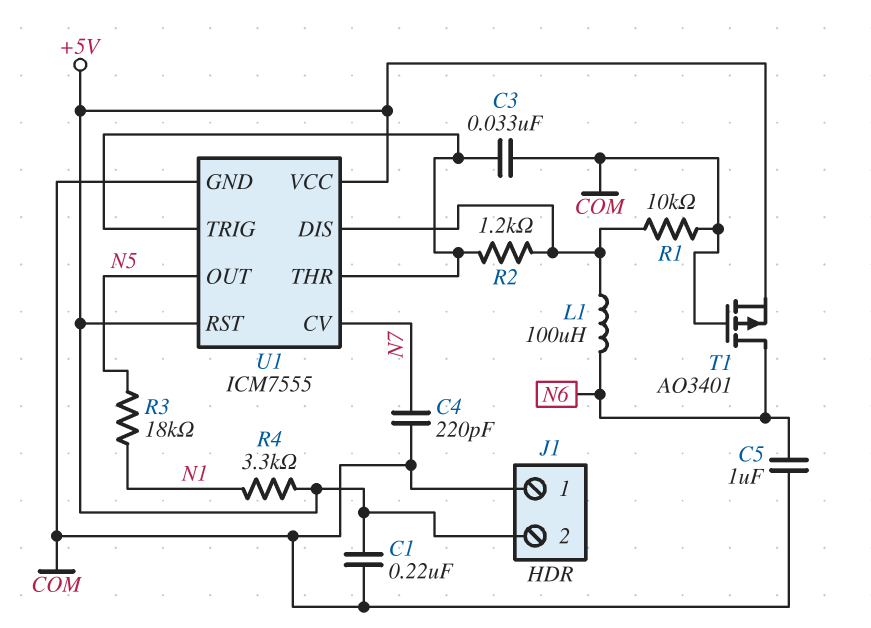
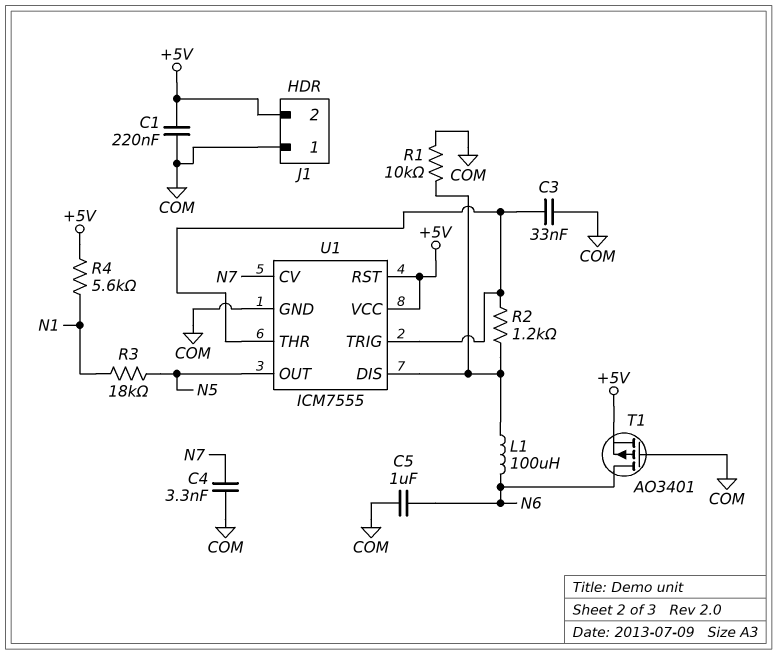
C4: 220pF (COM, N7) -> 3.3nF (COM, N7)
R4: 3.3k (+5V, N1) -> 5.6k (+5V, N1)

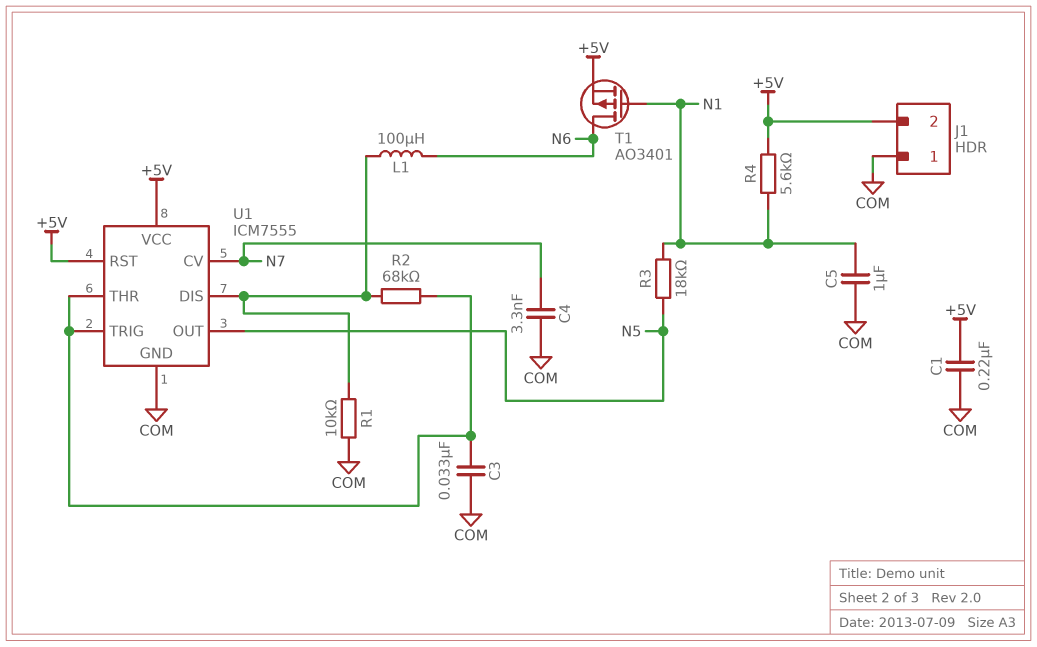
C5: 1uF (COM, N6) -> 1uF (COM, N1)
R2: 1.2k (U1/DIS, U1/THR) -> 68k (U1/DIS, U1/THR)
T1: PMOS AO3401 (G COM, D N6, S +5V) -> PMOS AO3401 (G N1, D N6, S +5V)

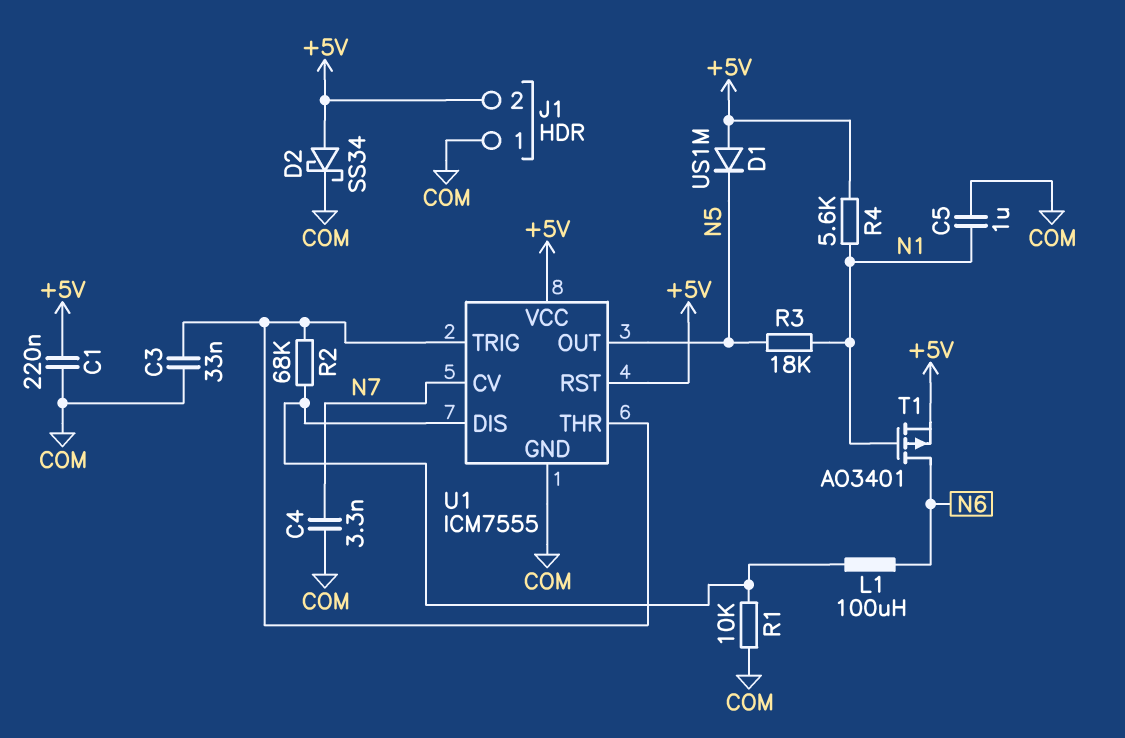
D1: none -> diode US1M (A +5V, K N5)
D2: none -> schottky SS34 (A +5V, K COM)

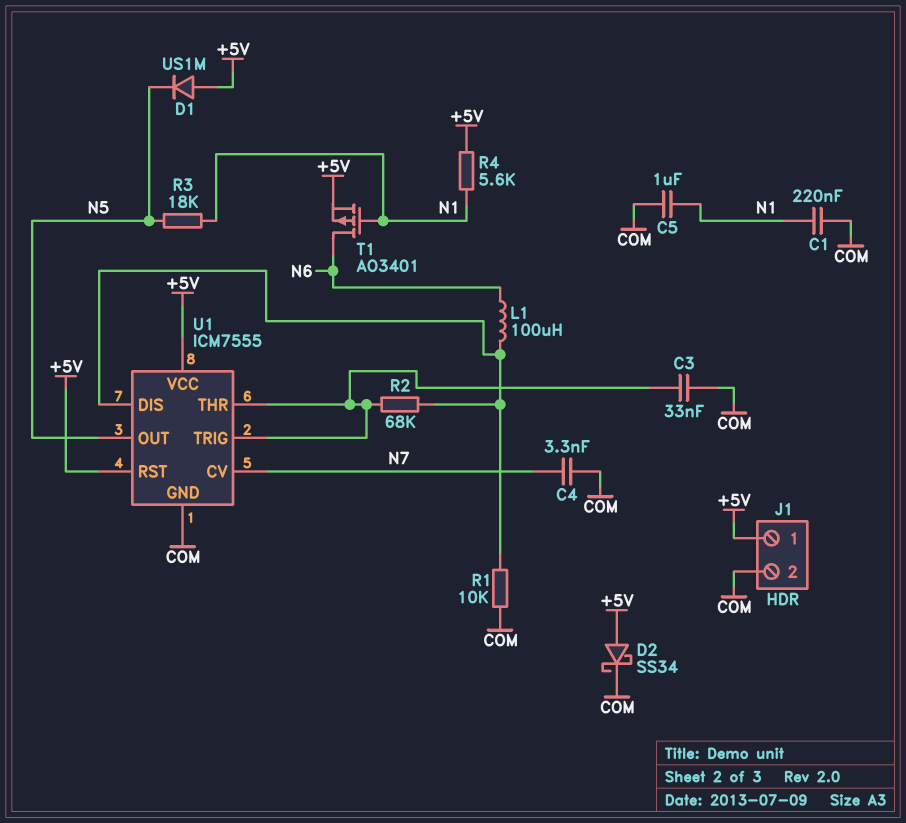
C1: 220nF (+5V, COM) -> 220nF (COM, N1)
J1 pin 1: COM -> +5V
J1 pin 2: +5V -> COM

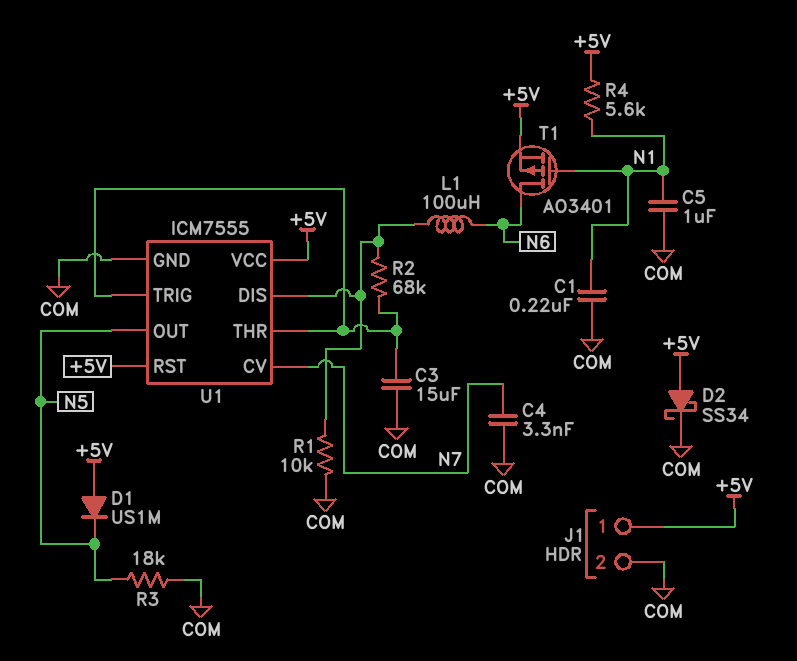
C3: 33nF (COM, U1/THR) -> 15uF (COM, U1/THR)
R3: 18k (N1, N5) -> 18k (COM, N5)

